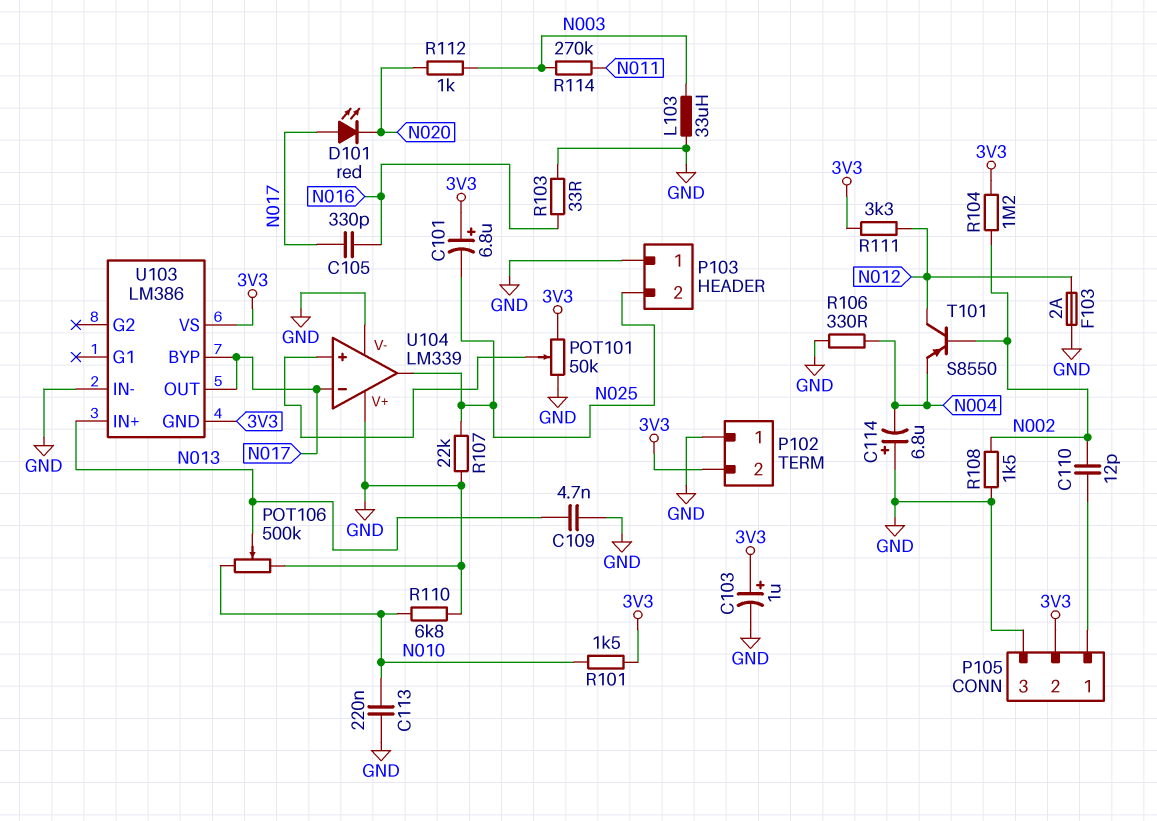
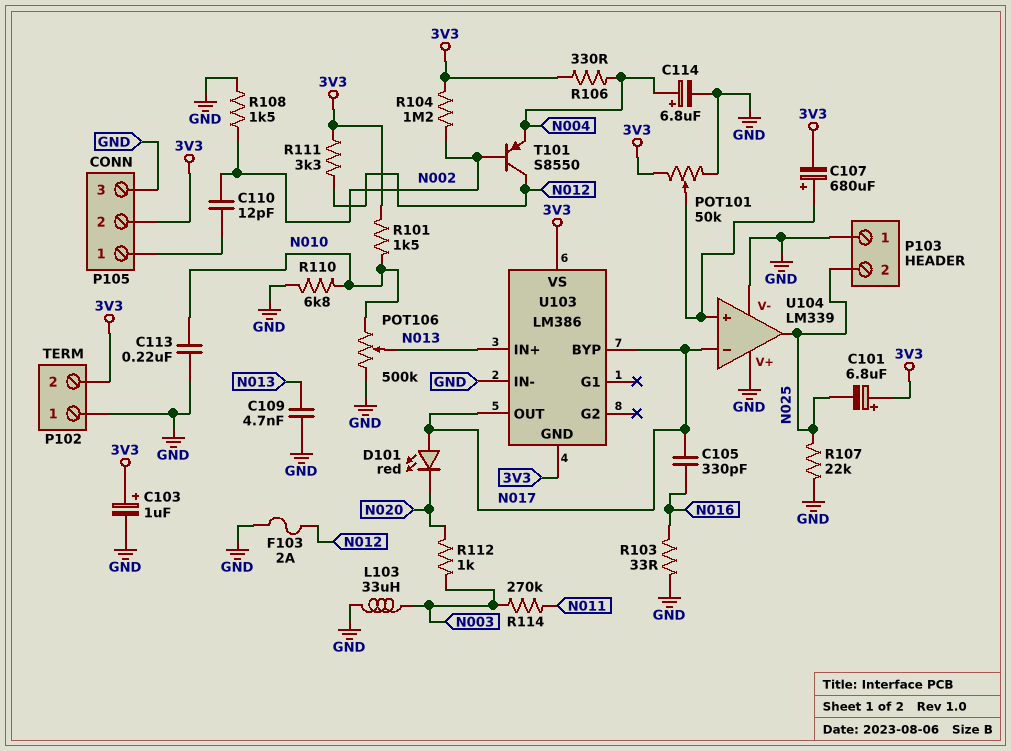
C107: none -> 680uF (plus U104/in+, minus 3V3)
C114: 6.8uF (plus GND, minus N004) -> 6.8uF (plus N004, minus GND)
R106: 330 (GND, N004) -> 330 (3V3, N004)

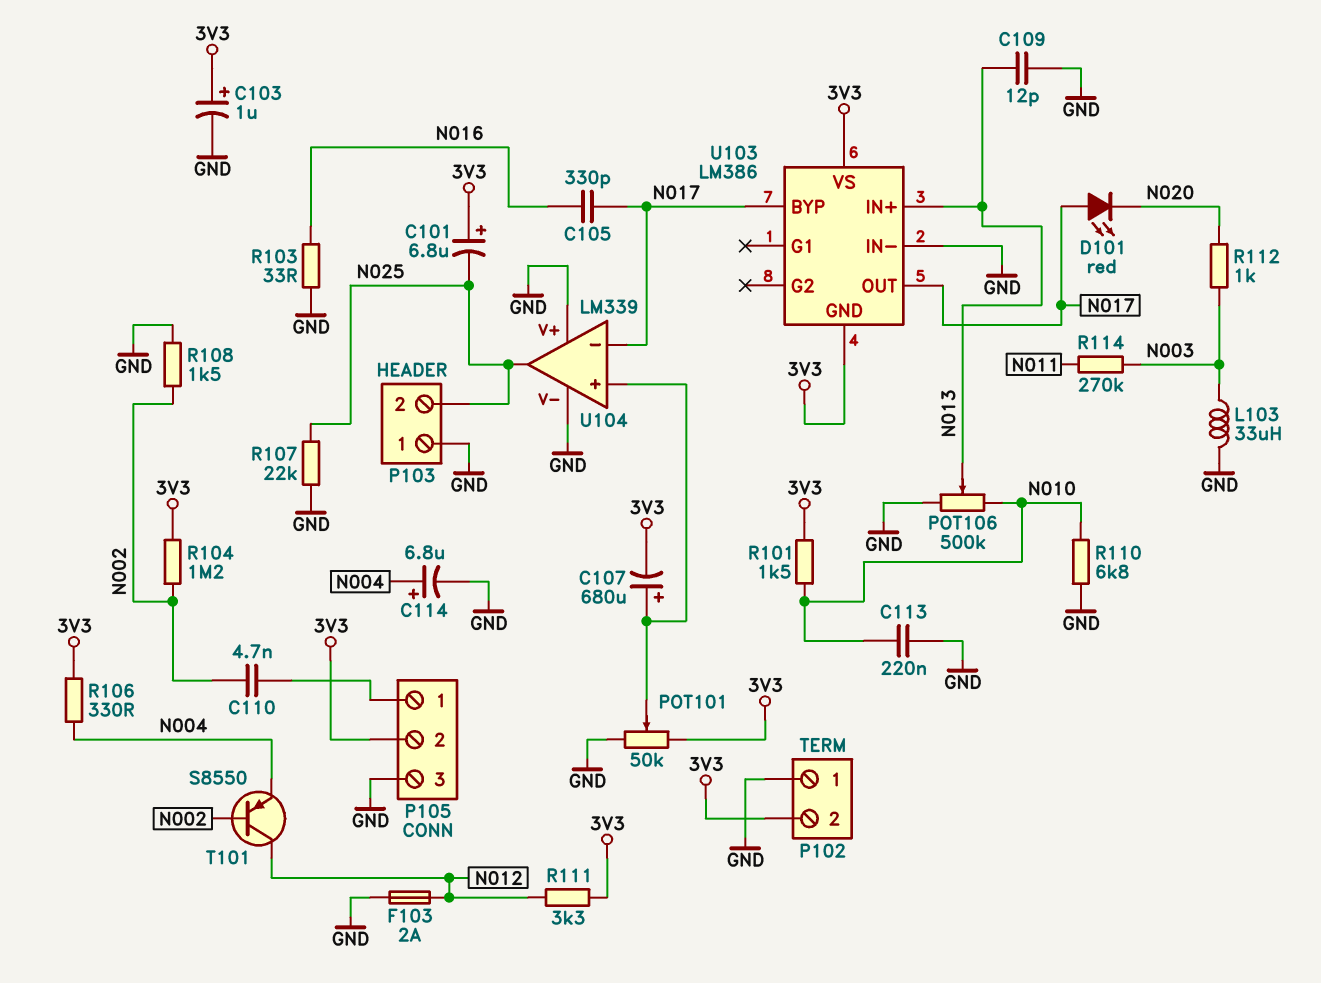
C109: 4.7nF (GND, N013) -> 12pF (GND, N013)
C110: 12pF (N002, P105/1) -> 4.7nF (N002, P105/1)

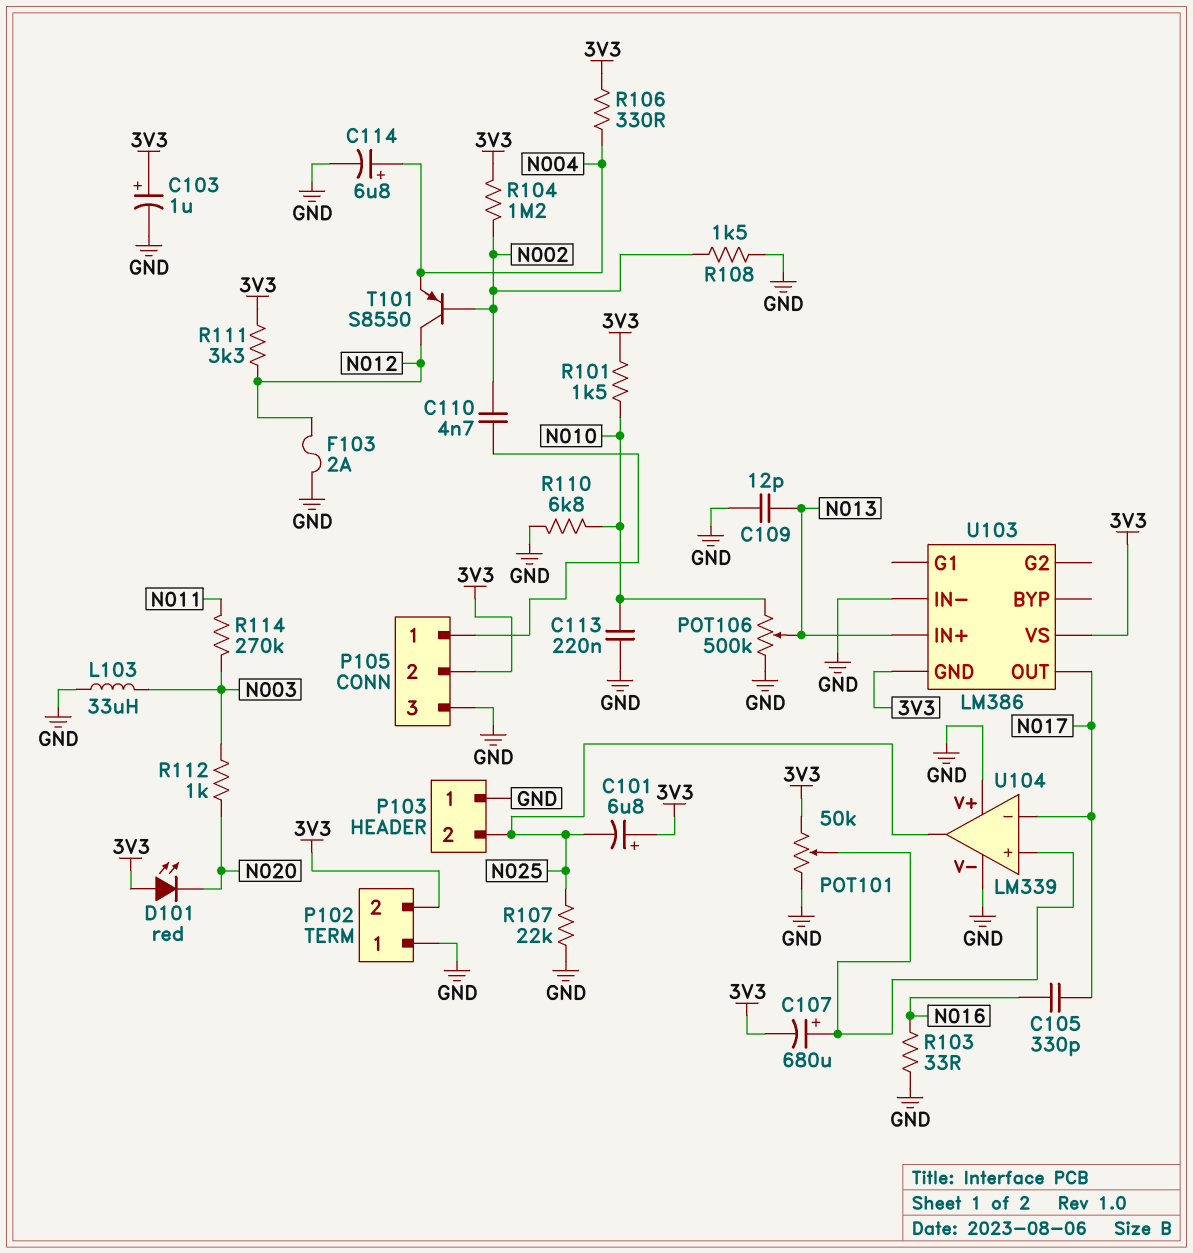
D101: LED red (A N017, K N020) -> LED red (A 3V3, K N020)
U103 pin BYP: N017 -> none

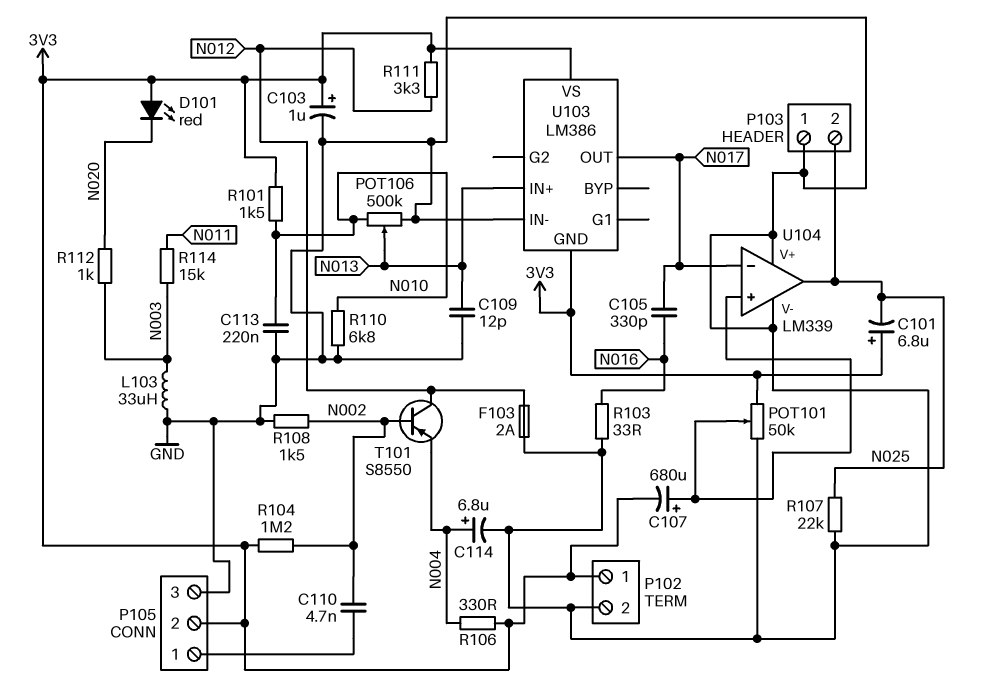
P102 pin 1: GND -> 3V3
P102 pin 2: 3V3 -> GND
R114: 270k (N003, N011) -> 15k (N003, N011)

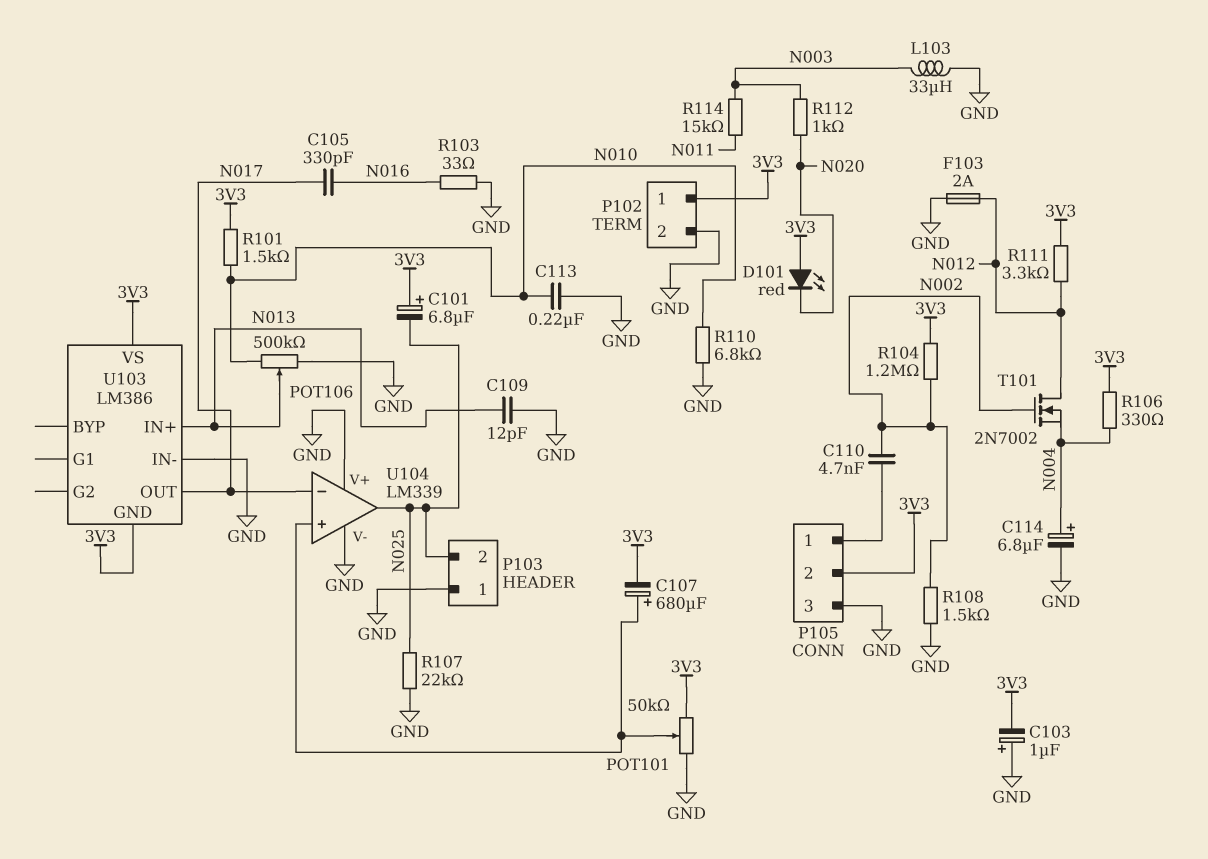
C103: 1uF (plus 3V3, minus GND) -> 1uF (plus GND, minus 3V3)
T101: PNP S8550 (B N002, C N012, E N004) -> NMOS 2N7002 (G N002, D N012, S N004)

